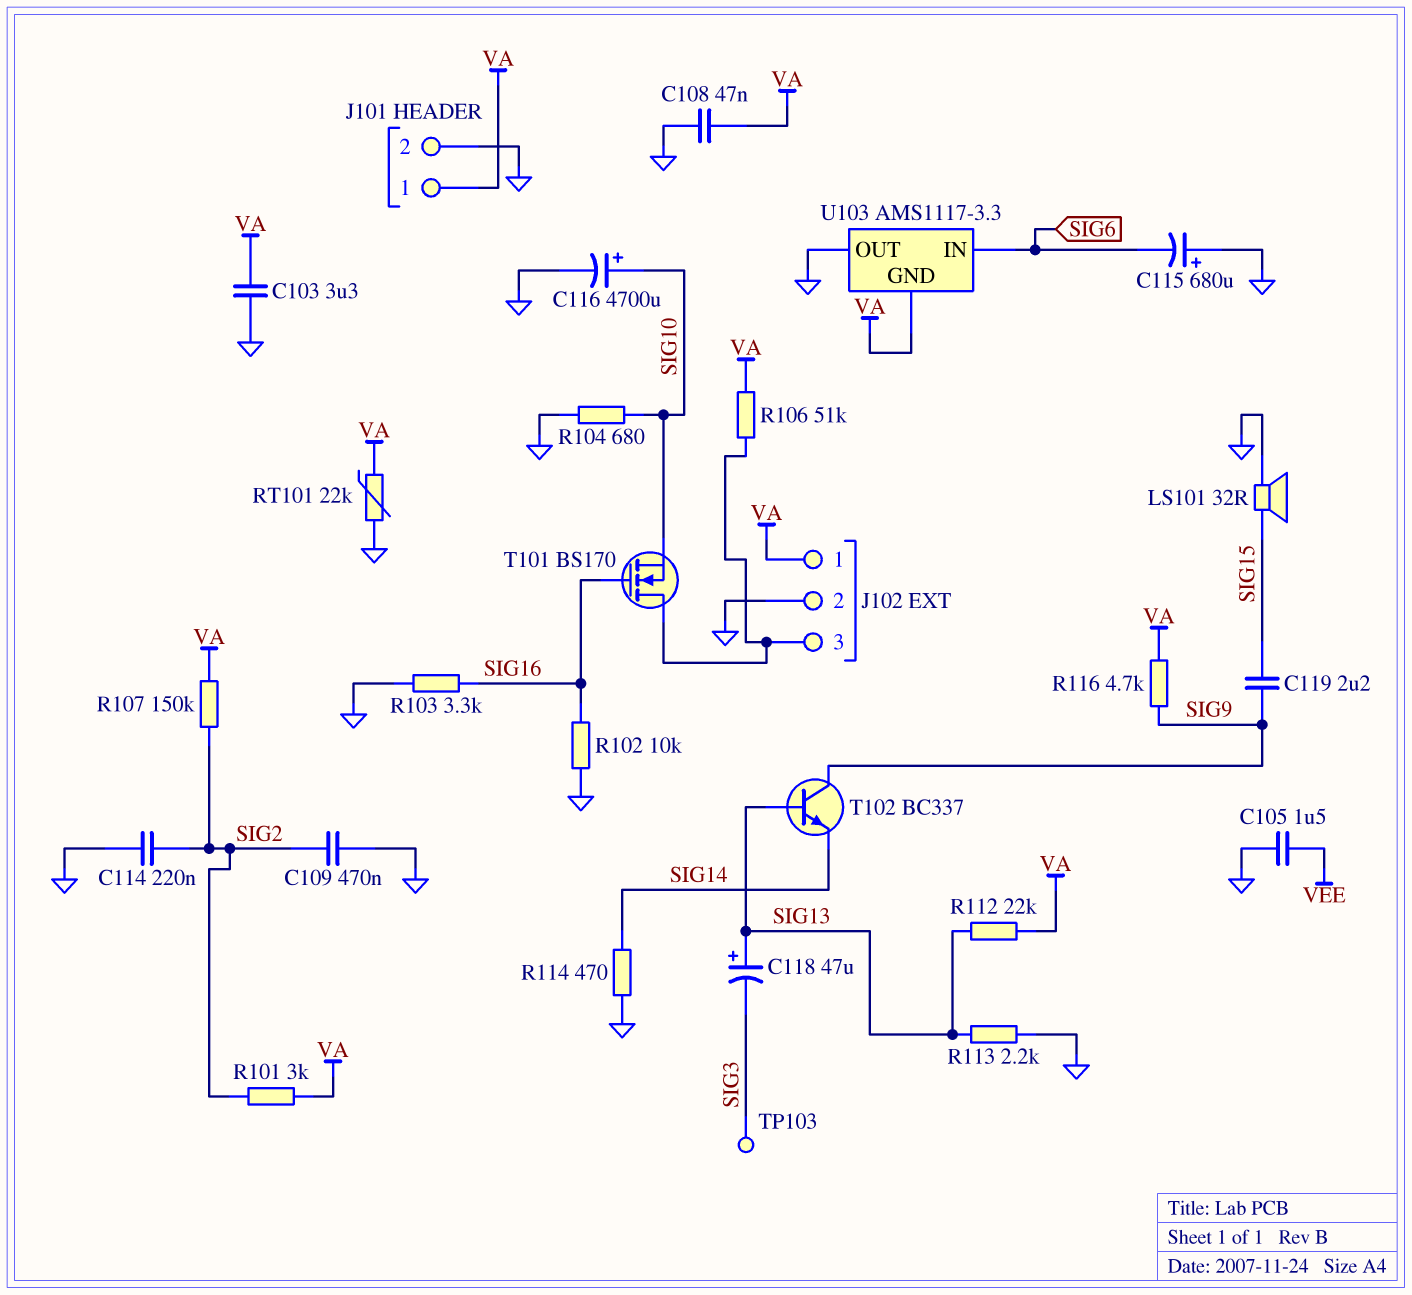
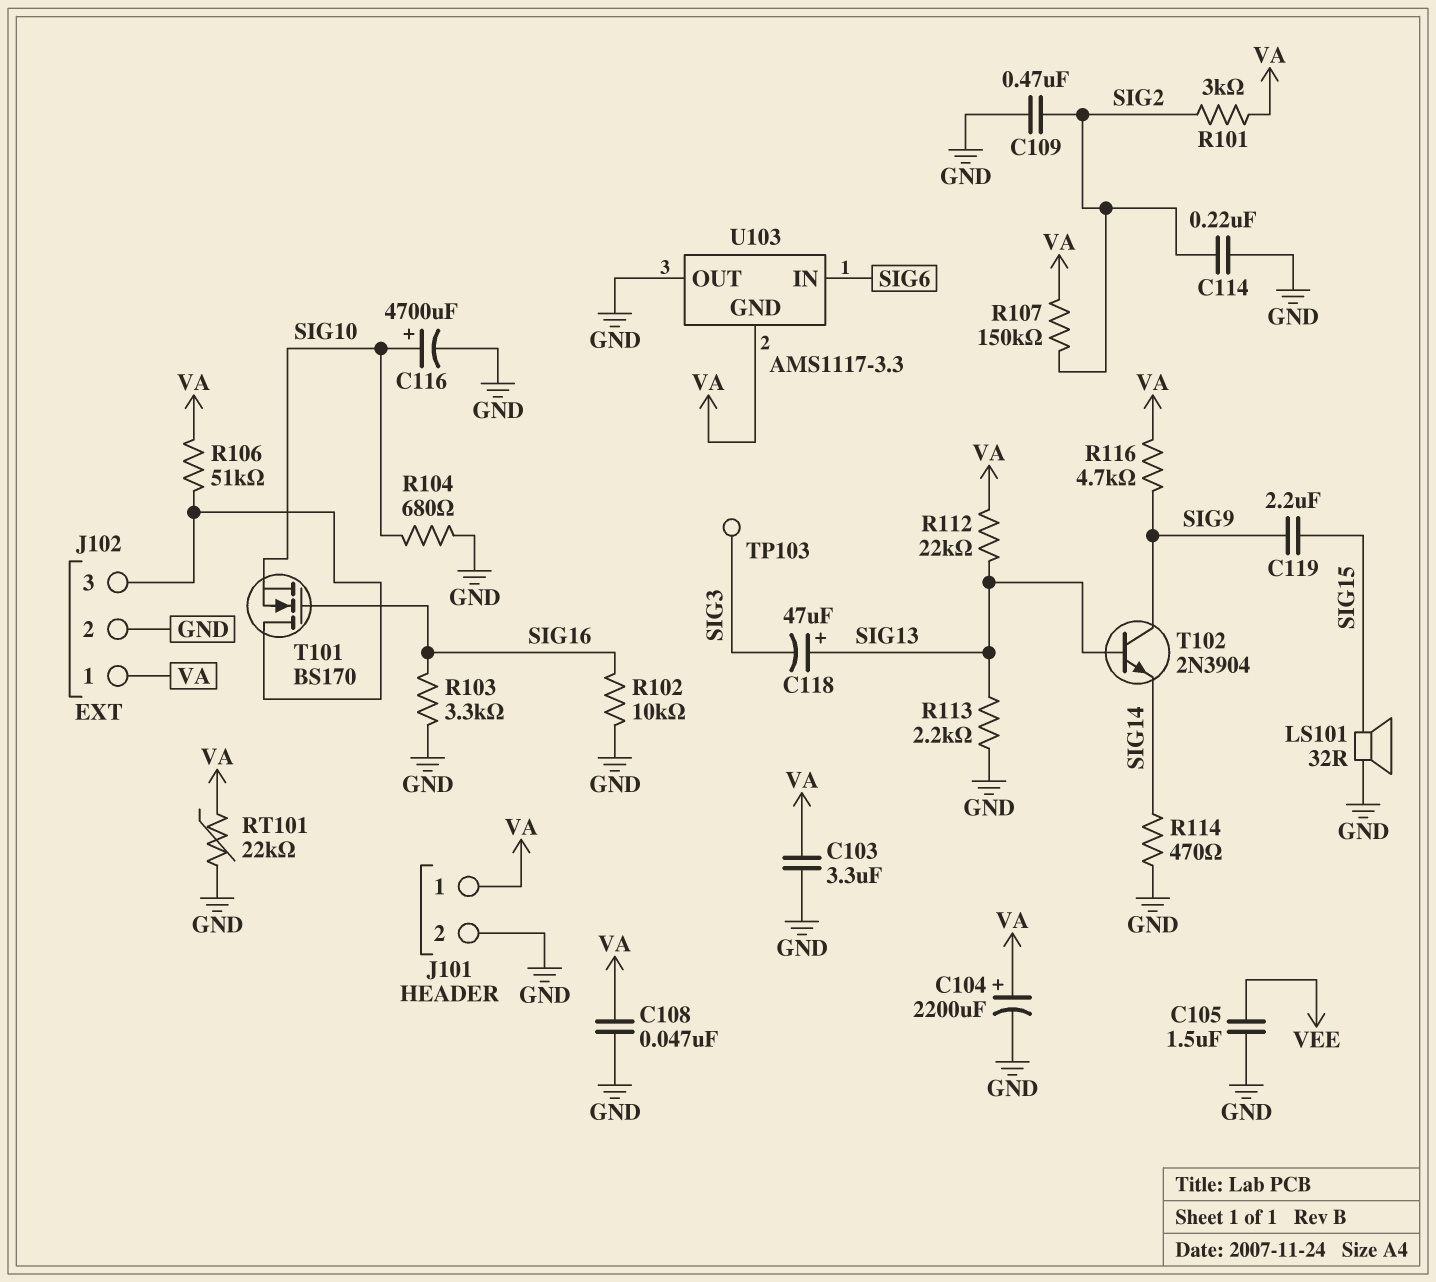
C104: none -> 2200uF (plus VA, minus GND)
C115: 680uF (plus GND, minus SIG6) -> none
T102: NPN BC337 (B SIG13, C SIG9, E SIG14) -> NPN 2N3904 (B SIG13, C SIG9, E SIG14)

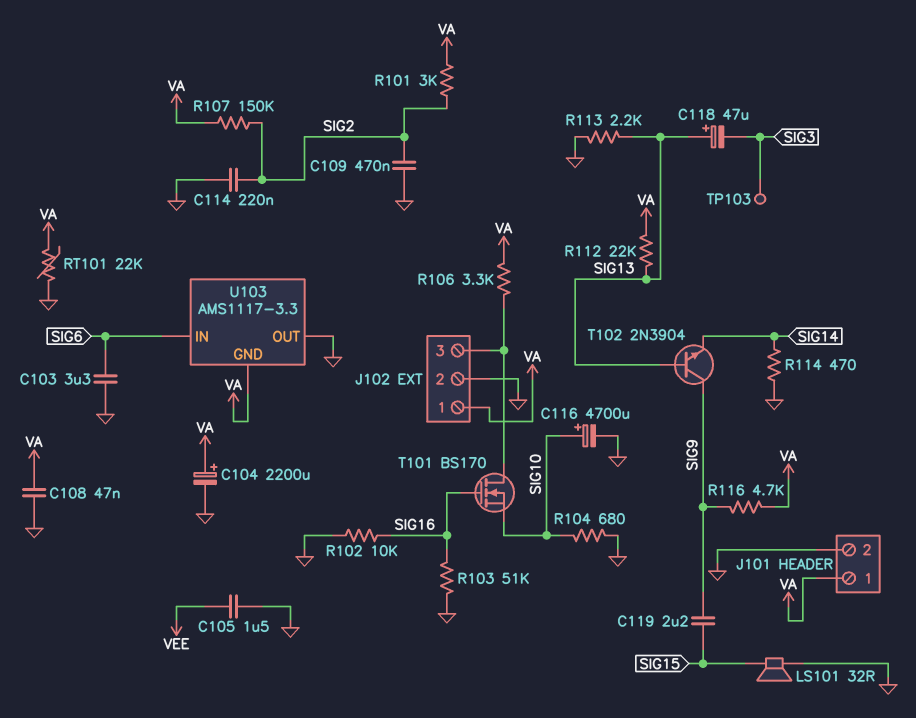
C103: 3.3uF (GND, VA) -> 3.3uF (GND, SIG6)
R103: 3.3k (GND, SIG16) -> 51k (GND, SIG16)
R106: 51k (J102/3, VA) -> 3.3k (J102/3, VA)

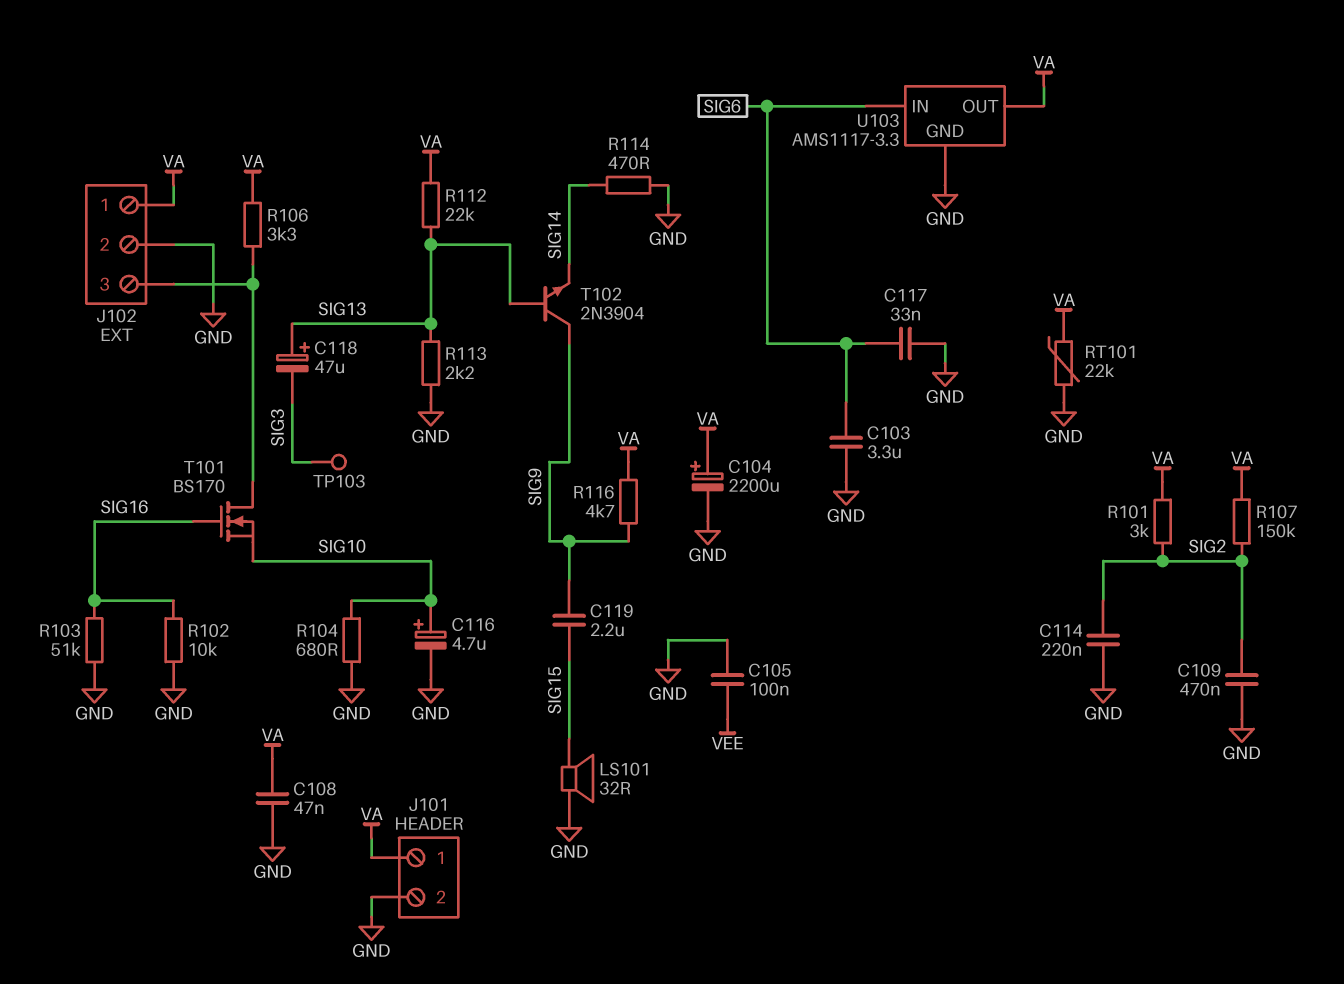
C105: 1.5uF (GND, VEE) -> 100nF (GND, VEE)
C116: 4700uF (plus SIG10, minus GND) -> 4.7uF (plus SIG10, minus GND)
C117: none -> 33nF (GND, SIG6)
U103 pin GND: VA -> GND
U103 pin OUT: GND -> VA

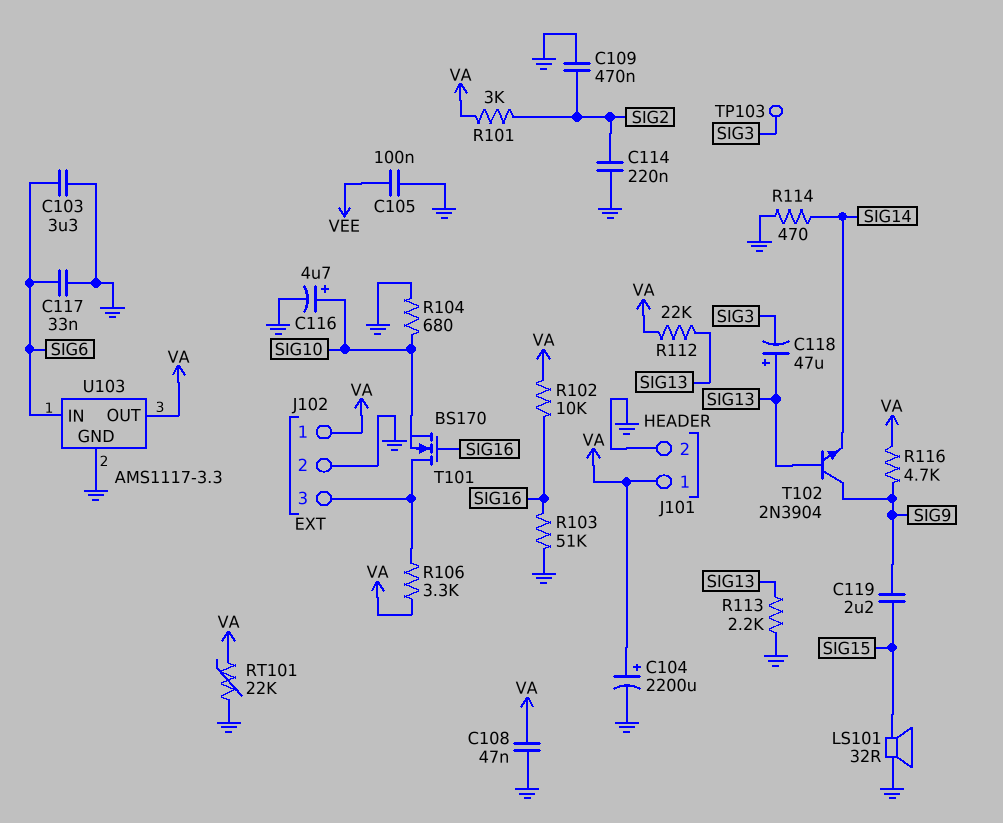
R102: 10k (GND, SIG16) -> 10k (SIG16, VA)
R107: 150k (SIG2, VA) -> none

